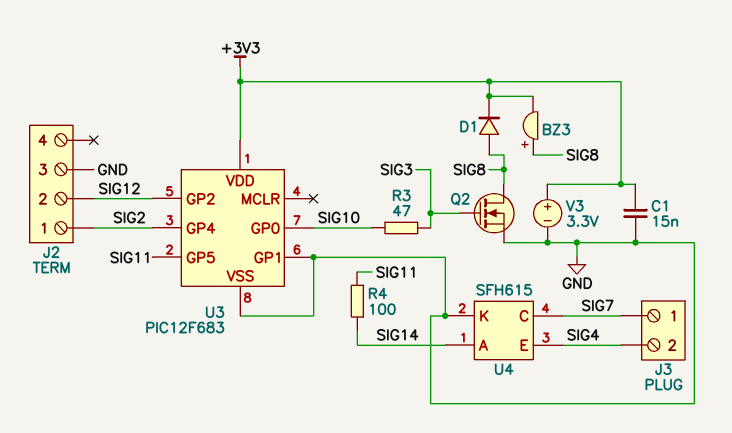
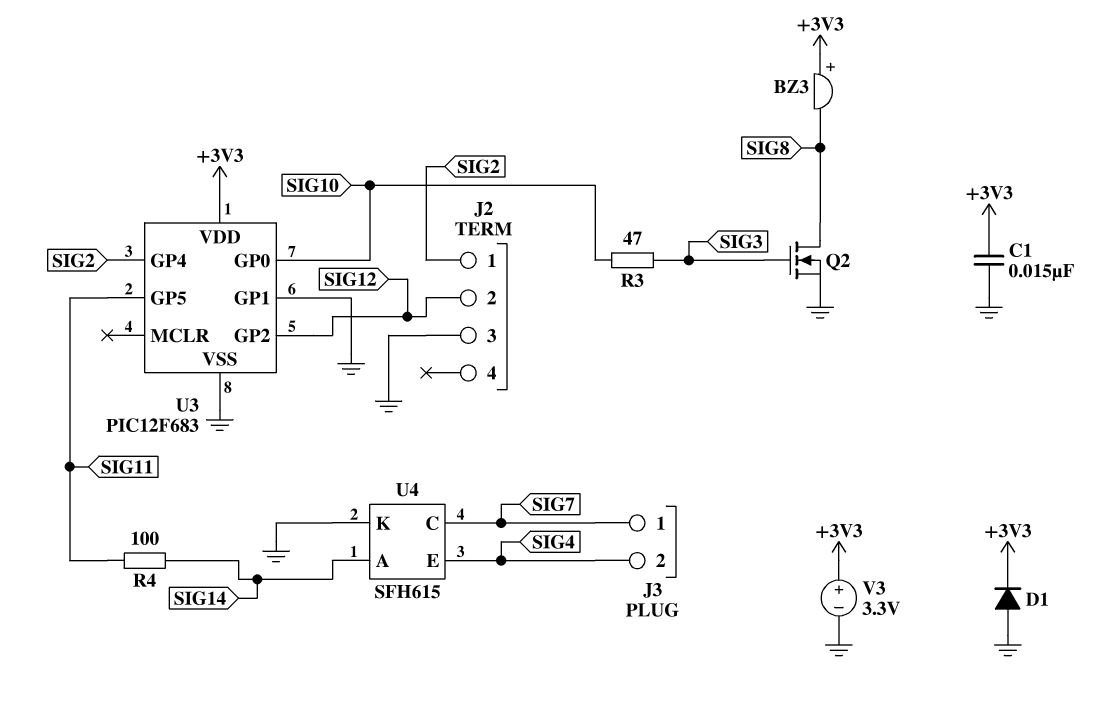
BZ3: buzzer (plus SIG8, minus +3V3) -> buzzer (plus +3V3, minus SIG8)
D1: diode (A SIG8, K +3V3) -> diode (A GND, K +3V3)

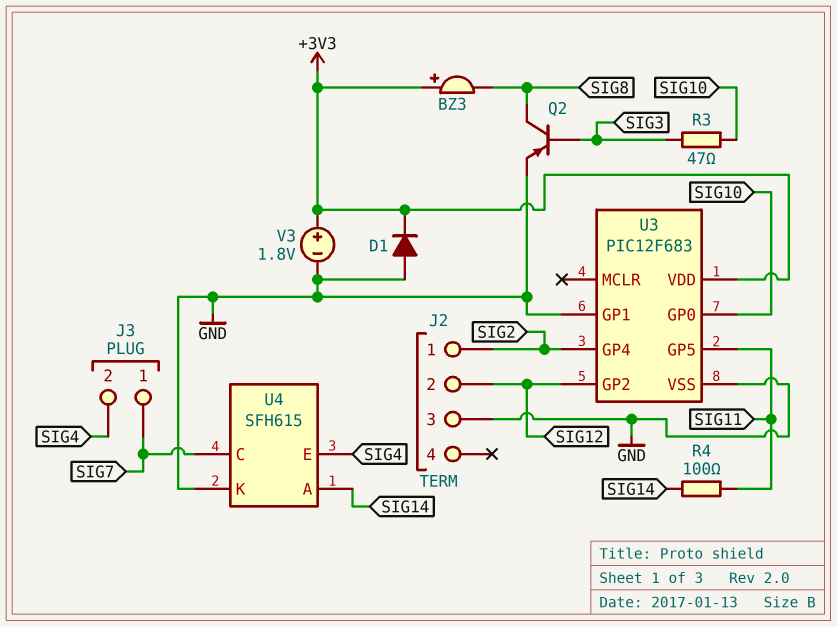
C1: 15nF (+3V3, GND) -> none
Q2: NMOS (G SIG3, D SIG8, S GND) -> PNP (B SIG3, C SIG8, E GND)
V3: 3.3V (plus +3V3, minus GND) -> 1.8V (plus +3V3, minus GND)

